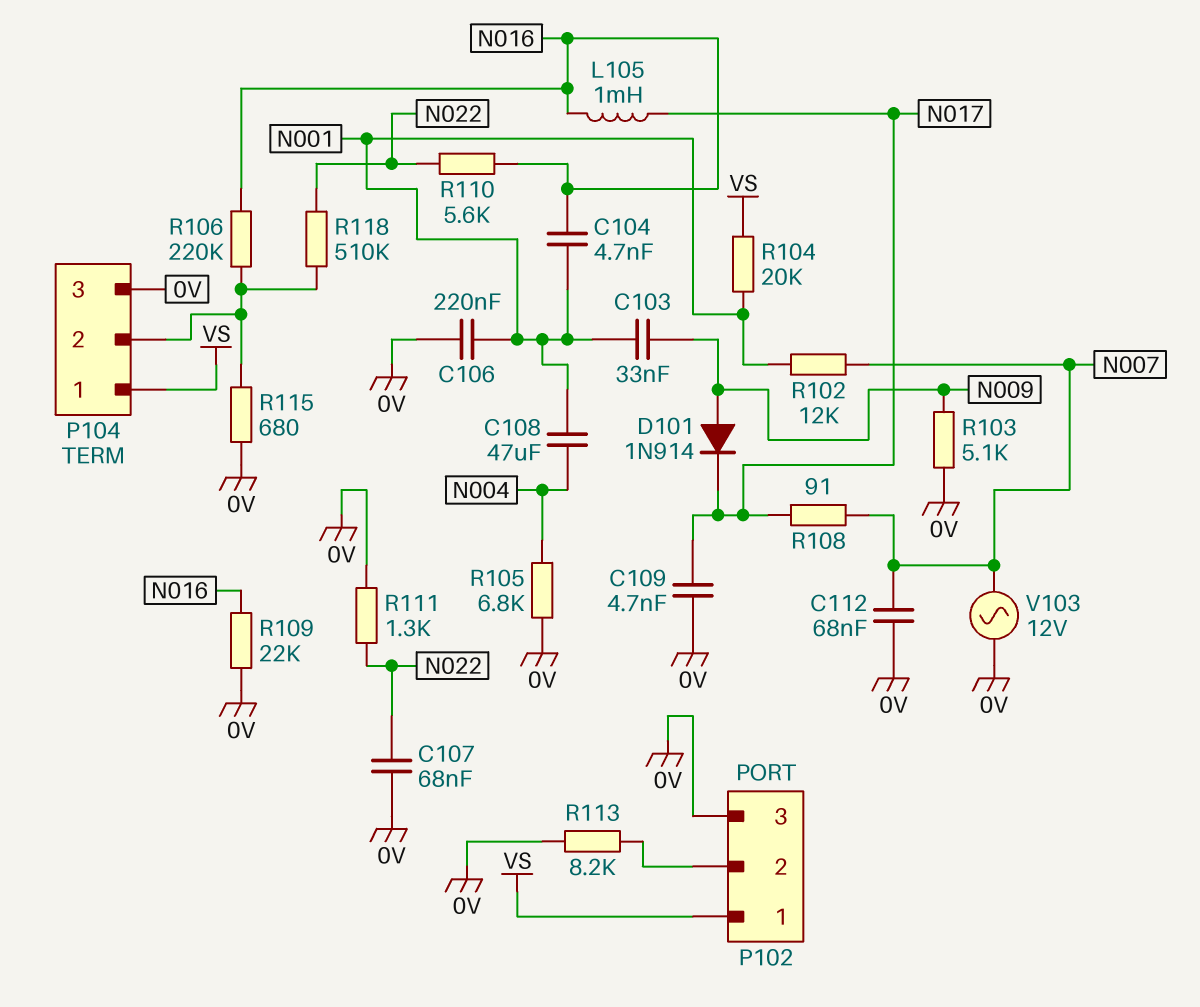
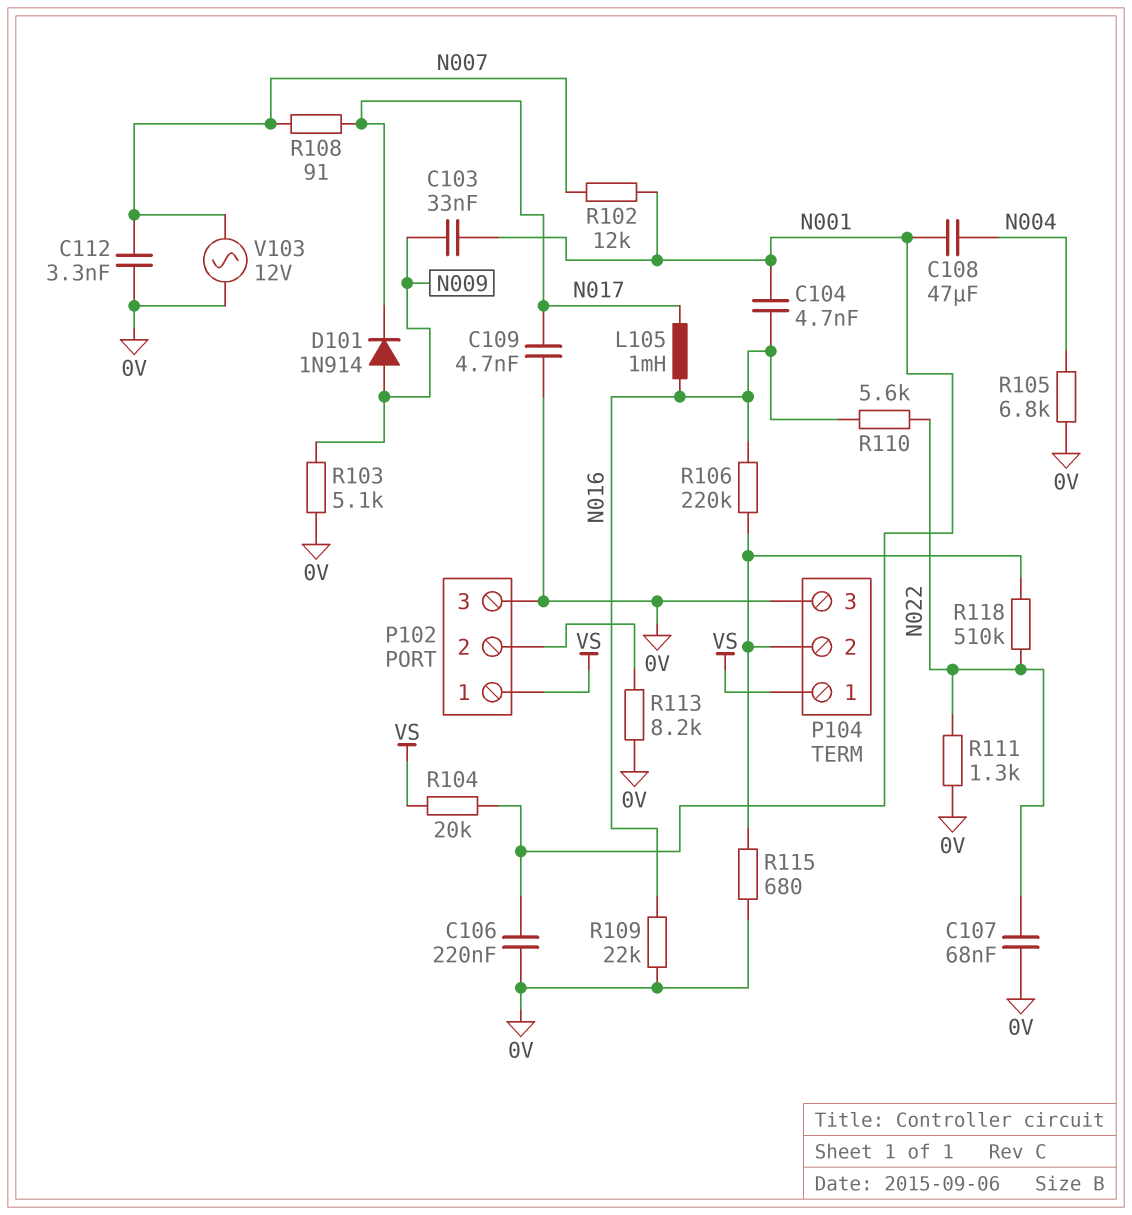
C112: 68nF (0V, N007) -> 3.3nF (0V, N007)

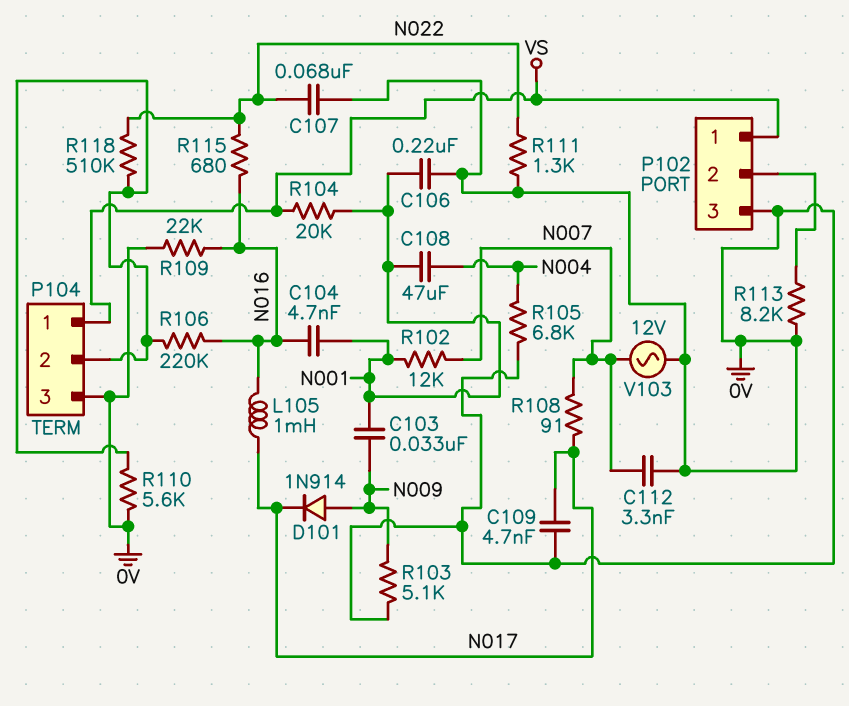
R110: 5.6k (N016, N022) -> 5.6k (0V, P104/2)
R115: 680 (0V, P104/2) -> 680 (N016, N022)

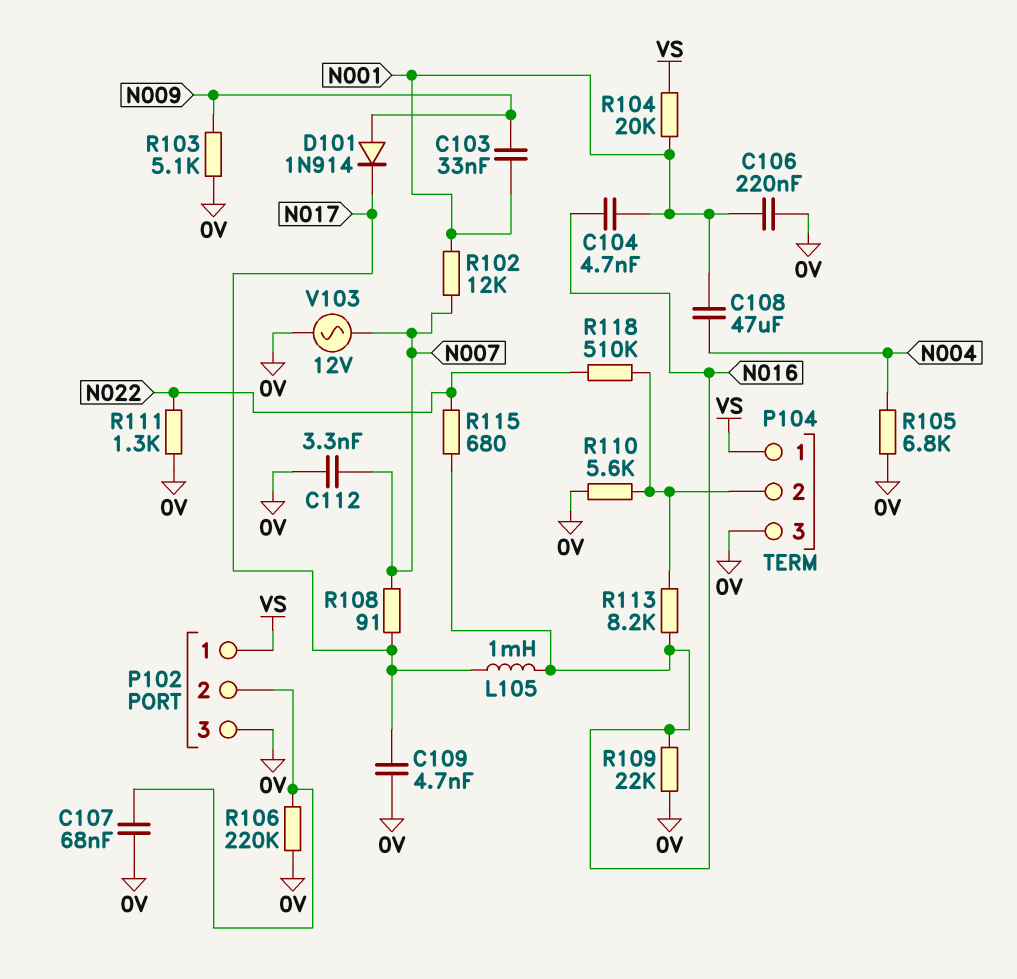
C107: 68nF (0V, N022) -> 68nF (0V, P102/2)
R106: 220k (N016, P104/2) -> 220k (0V, P102/2)
R113: 8.2k (0V, P102/2) -> 8.2k (N016, P104/2)

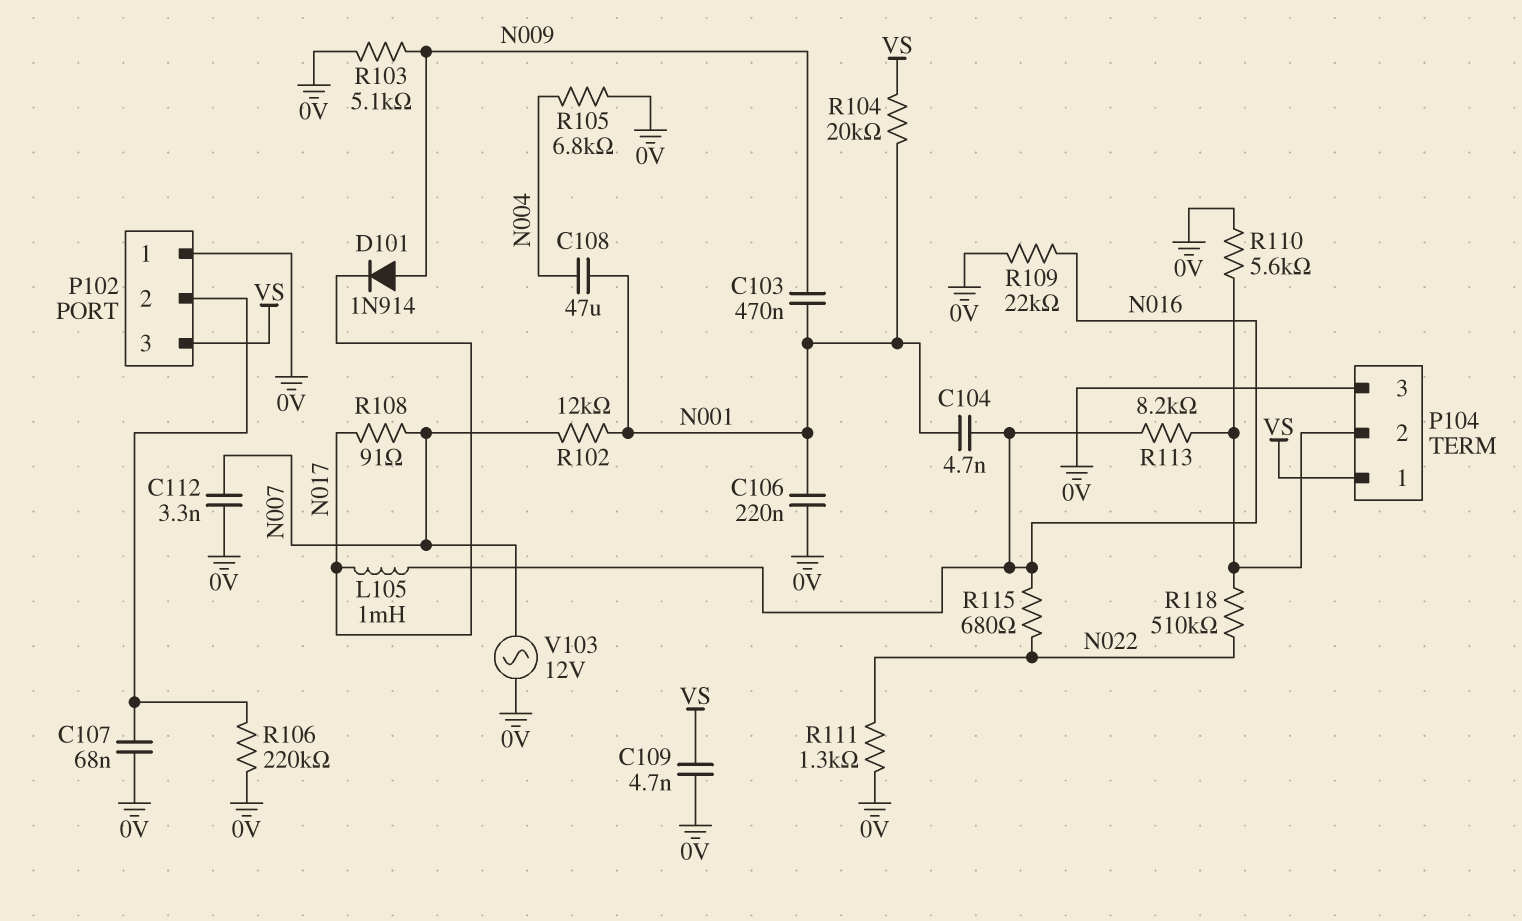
C103: 33nF (N001, N009) -> 470nF (N001, N009)
C109: 4.7nF (0V, N017) -> 4.7nF (0V, VS)
P102 pin 1: VS -> 0V
P102 pin 3: 0V -> VS

